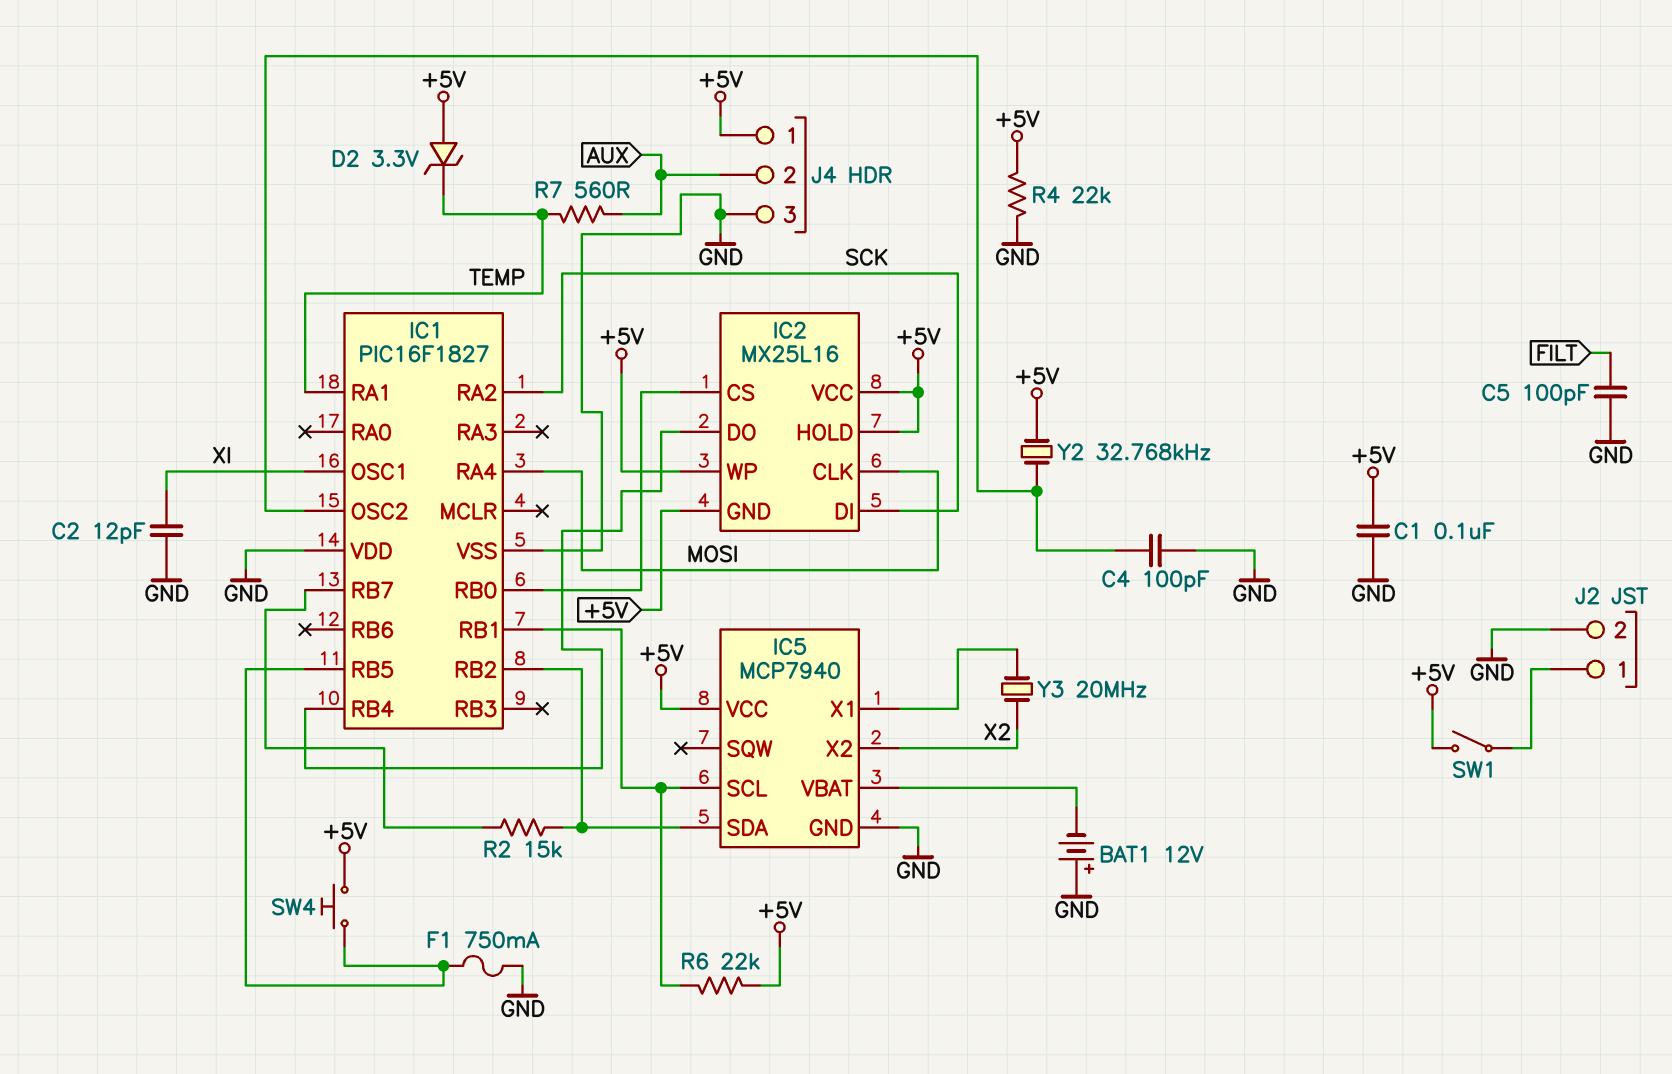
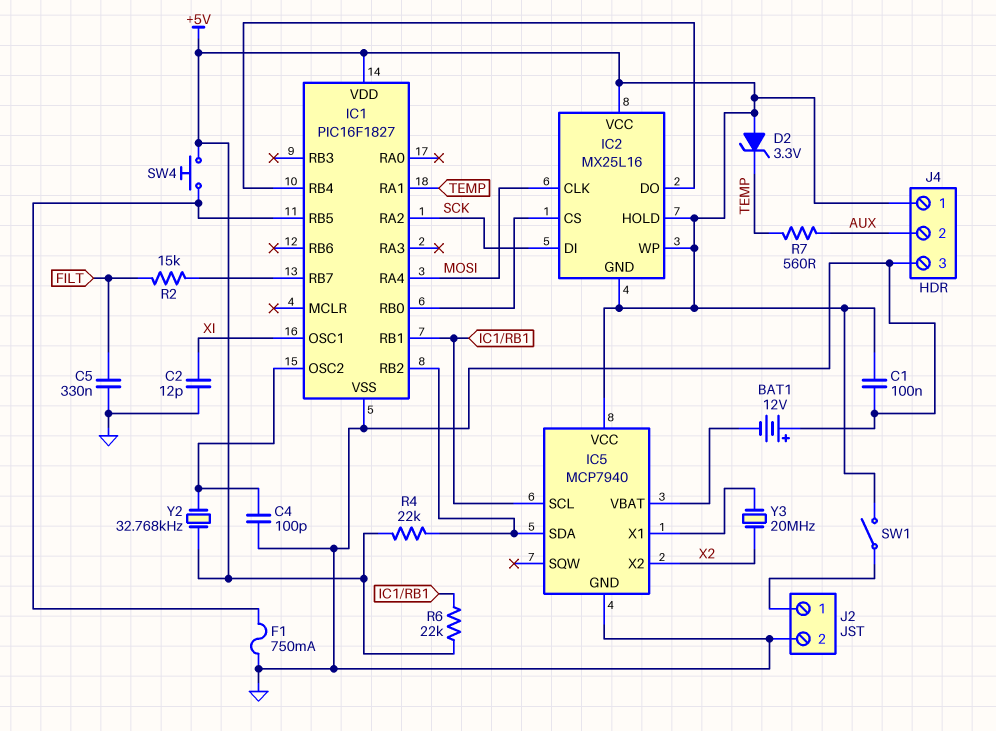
C5: 100pF (FILT, GND) -> 330nF (FILT, GND)
IC1 pin VDD: GND -> +5V
R2: 15k (IC1/RB2, IC1/RB7) -> 15k (FILT, IC1/RB7)
R4: 22k (+5V, GND) -> 22k (+5V, IC1/RB2)

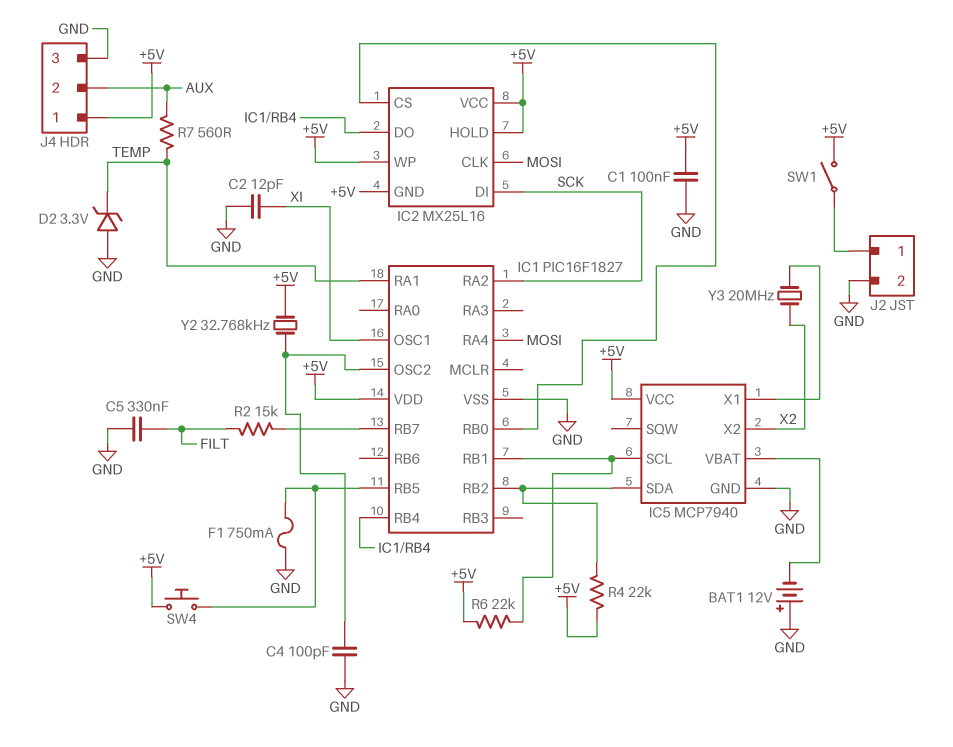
D2: zener 3.3V (A +5V, K TEMP) -> zener 3.3V (A GND, K TEMP)

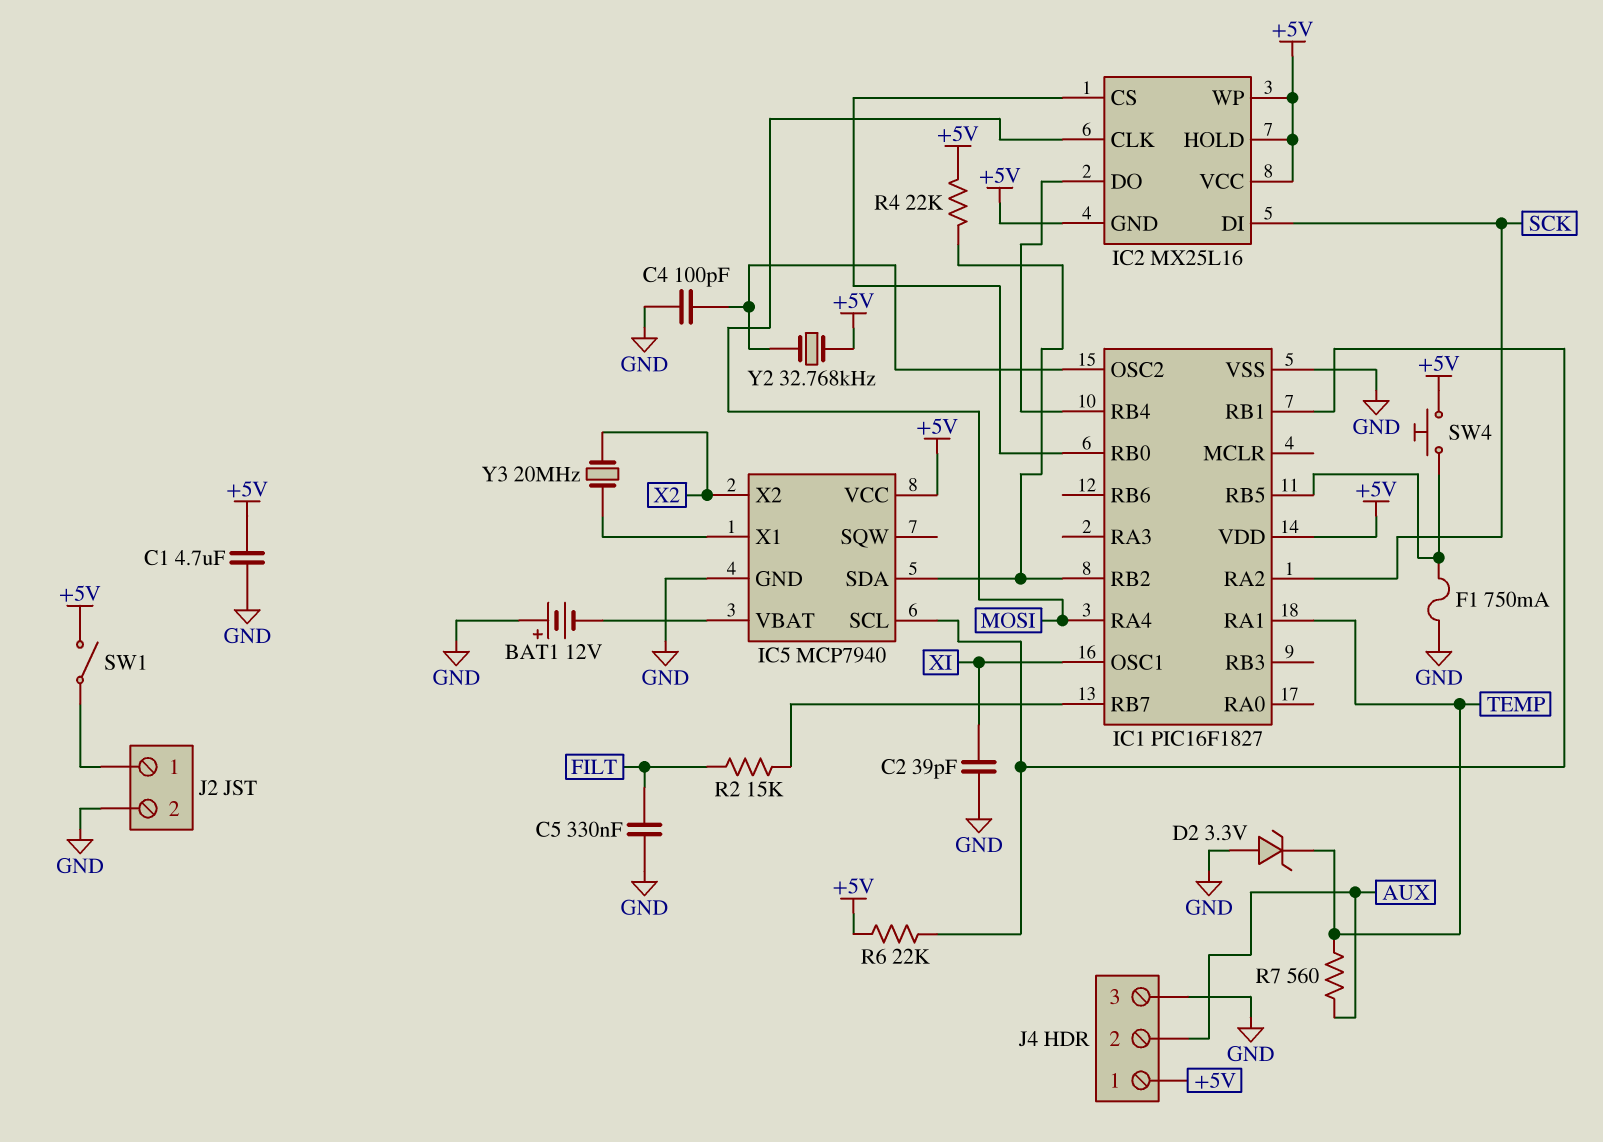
C1: 100nF (+5V, GND) -> 4.7uF (+5V, GND)
C2: 12pF (GND, XI) -> 39pF (GND, XI)

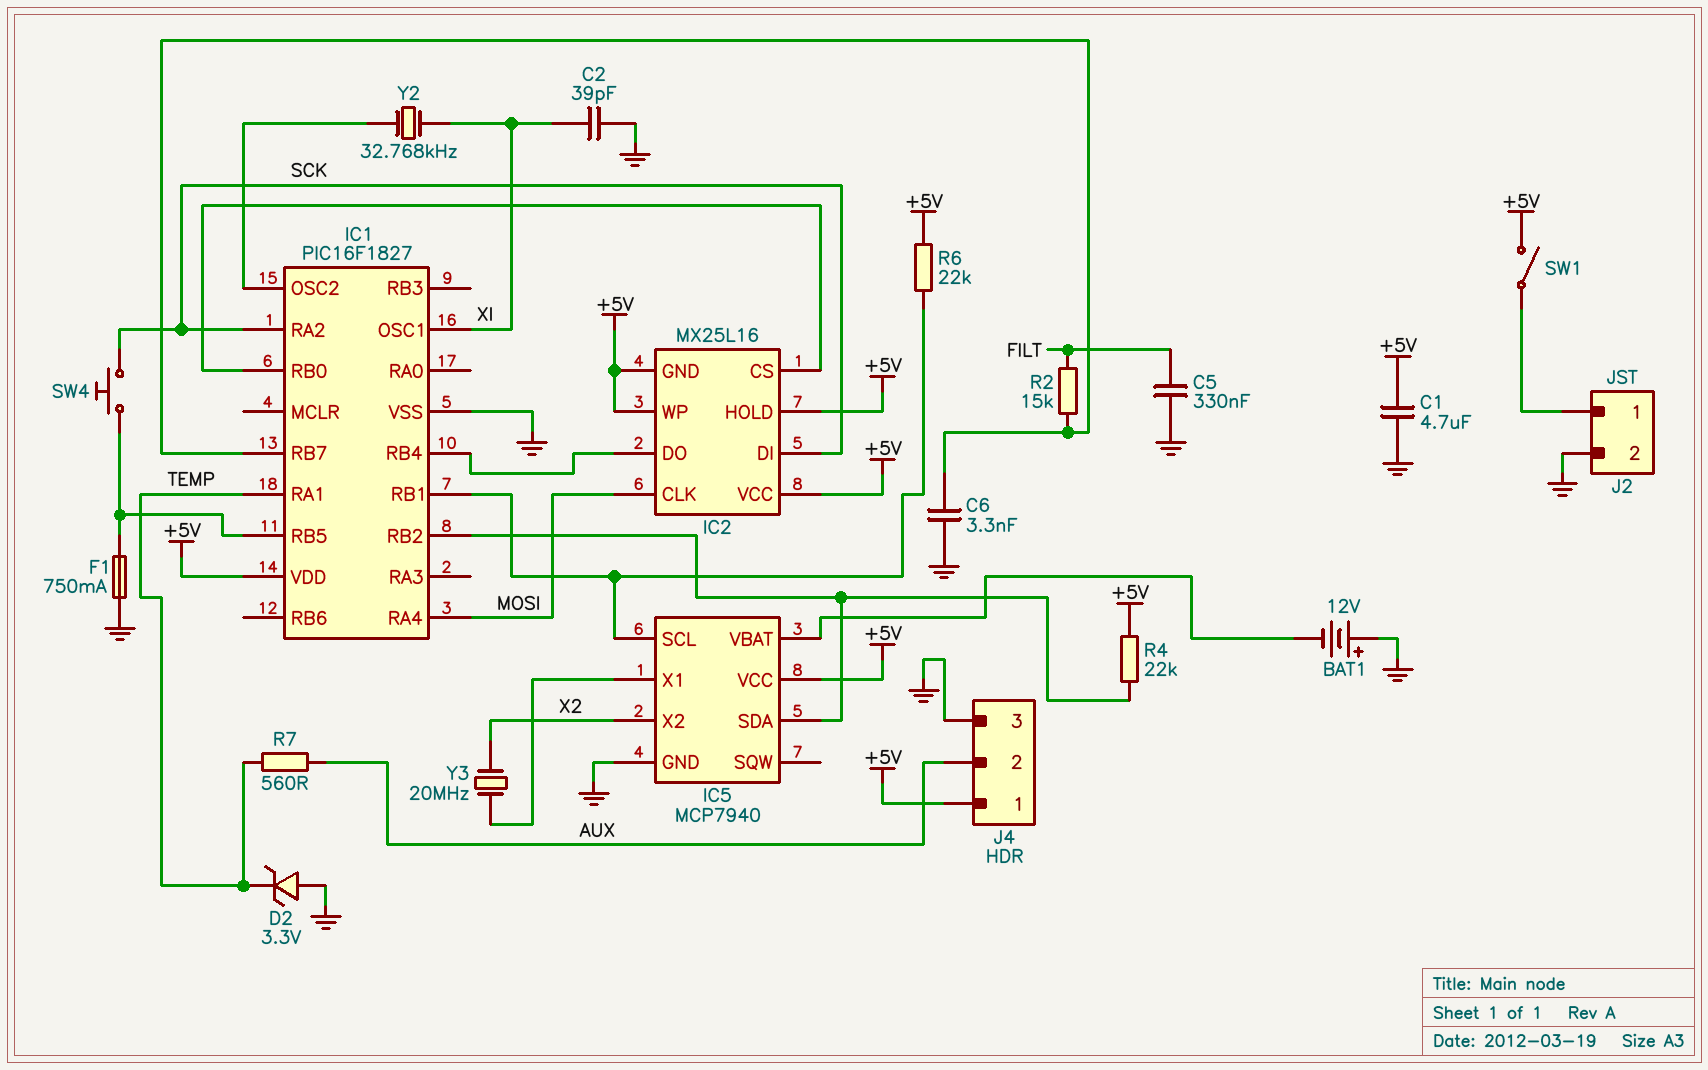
C4: 100pF (GND, IC1/OSC2) -> none
C6: none -> 3.3nF (GND, IC1/RB7)
SW4: button (+5V, IC1/RB5) -> button (IC1/RB5, SCK)
Y2: 32.768kHz (+5V, IC1/OSC2) -> 32.768kHz (IC1/OSC2, XI)

